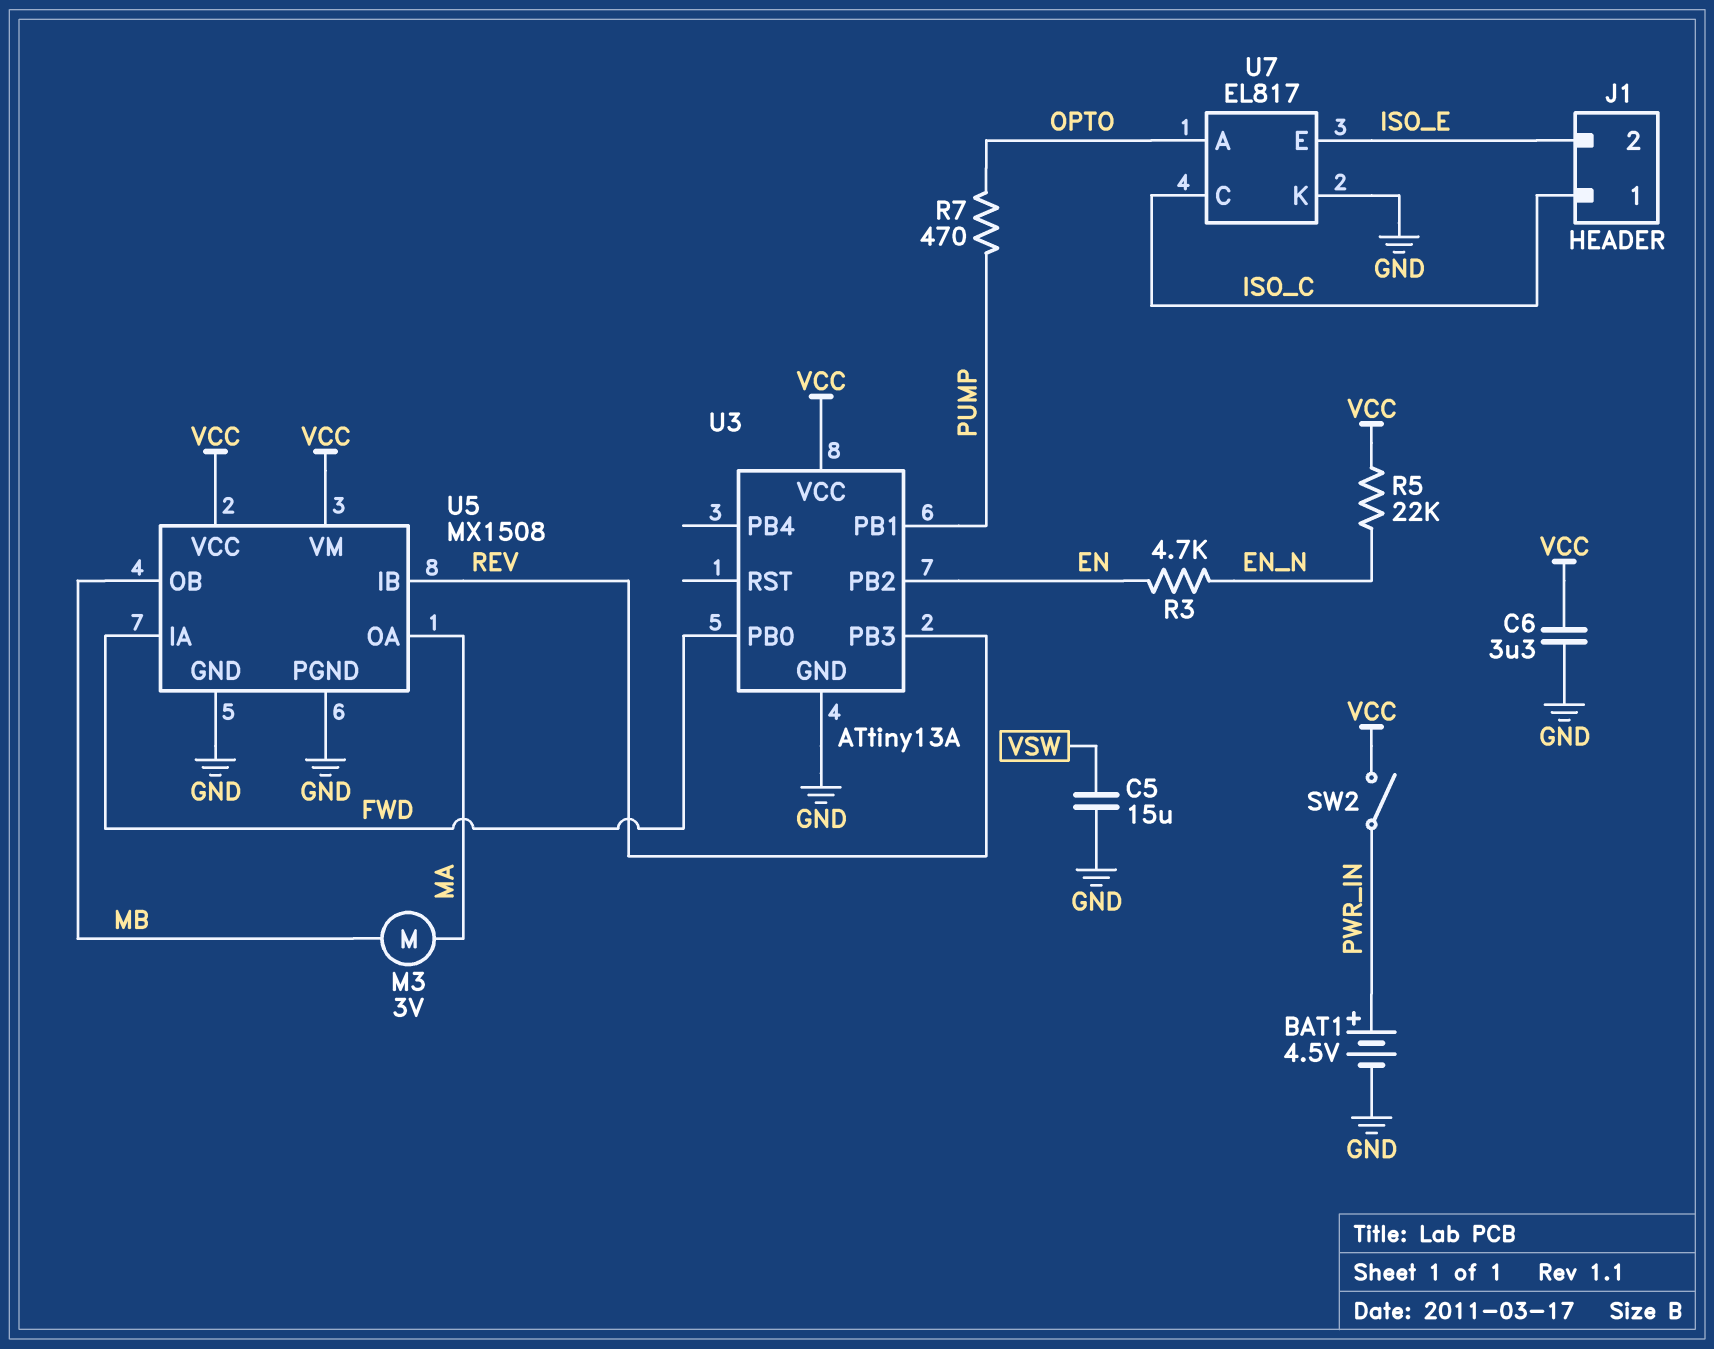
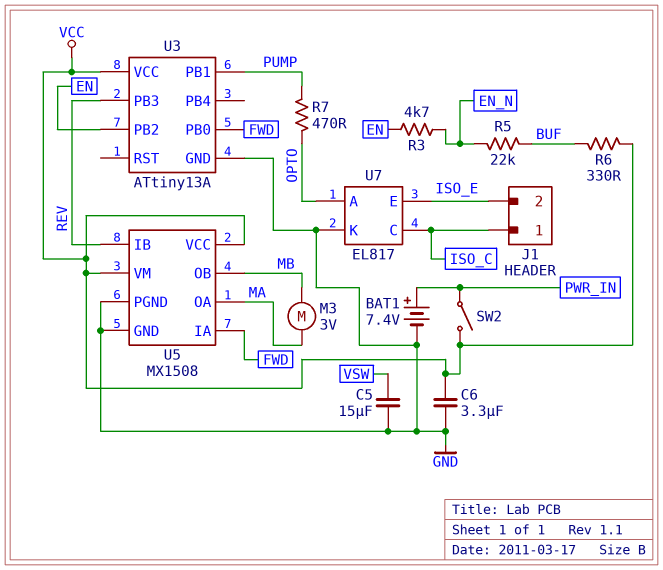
BAT1: 4.5V (plus PWR_IN, minus GND) -> 7.4V (plus PWR_IN, minus GND)
R5: 22k (EN_N, VCC) -> 22k (BUF, EN_N)
R6: none -> 330 (BUF, VCC)

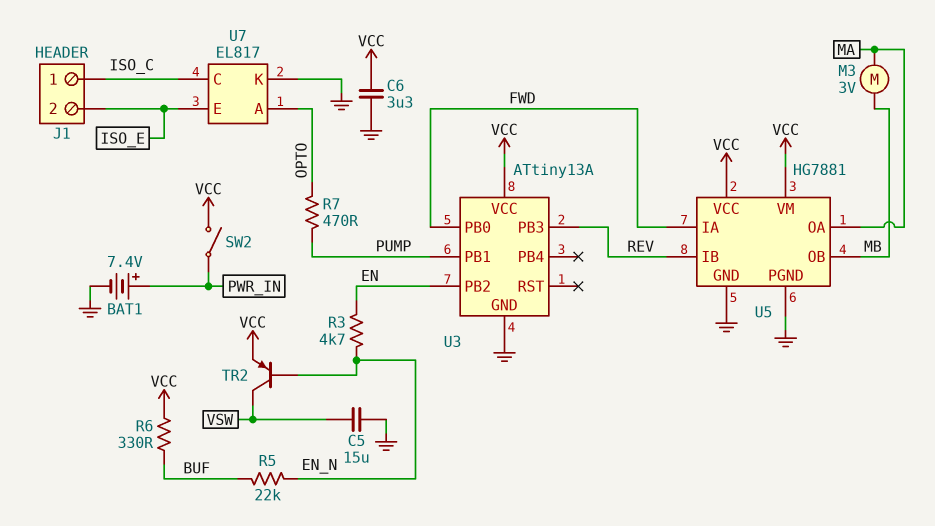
TR2: none -> PNP (B EN_N, C VSW, E VCC)
U5: MX1508 -> HG7881

